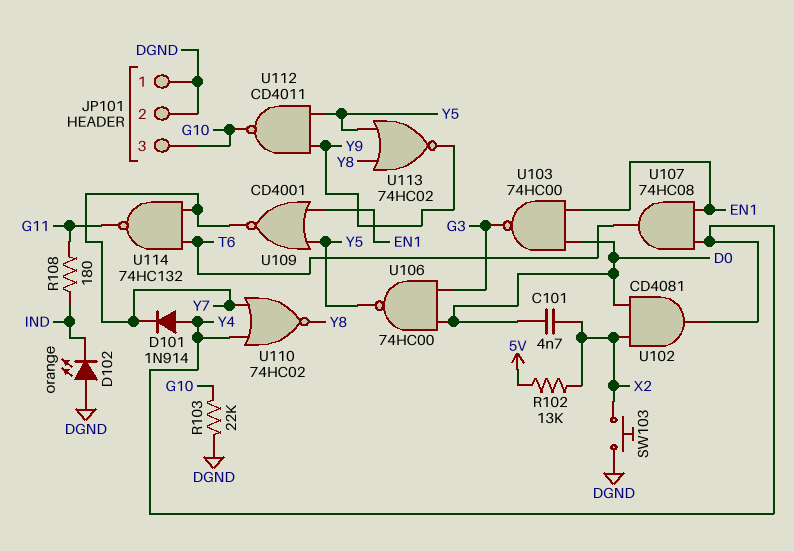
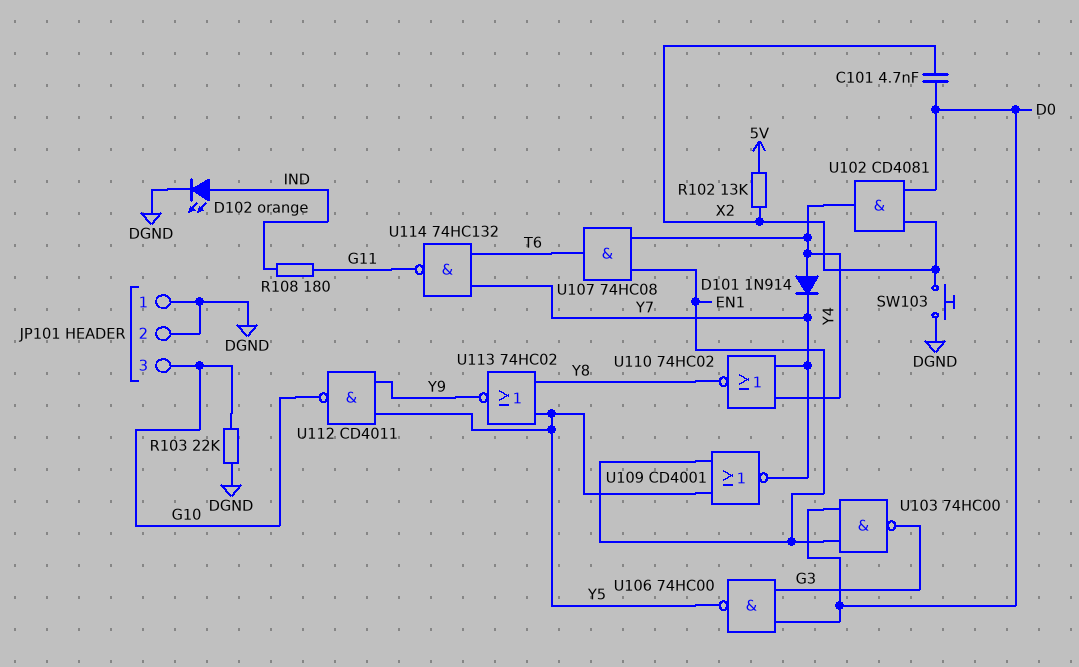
D102: LED orange (A DGND, K IND) -> LED orange (A IND, K DGND)

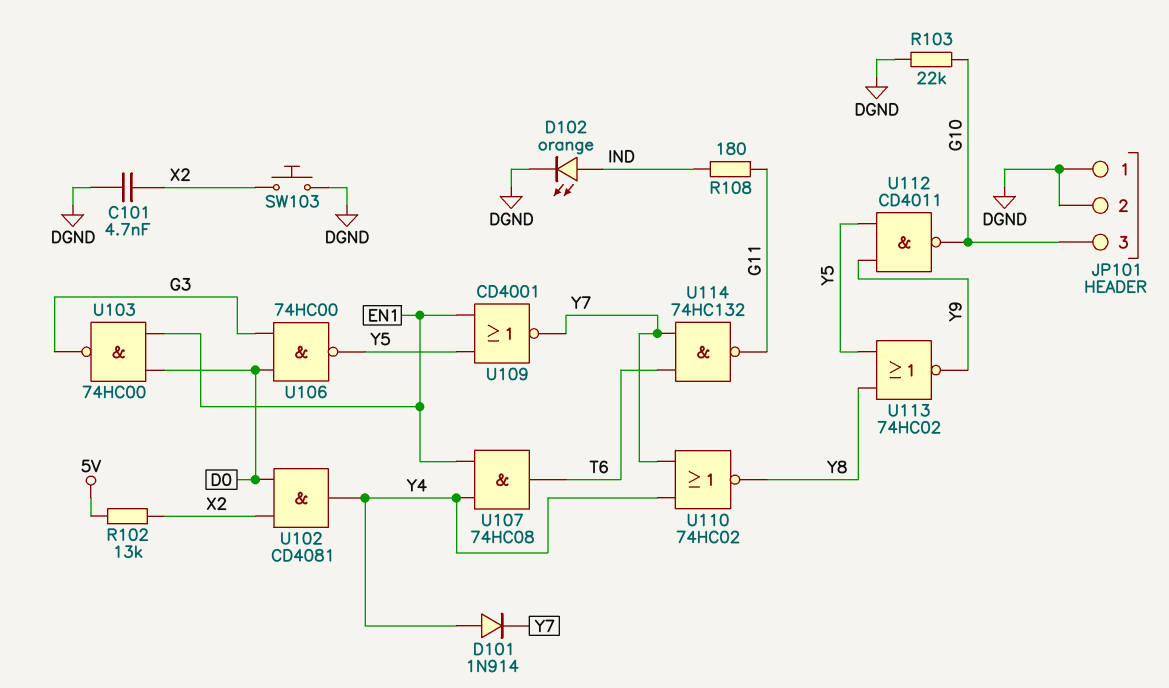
C101: 4.7nF (D0, X2) -> 4.7nF (DGND, X2)

